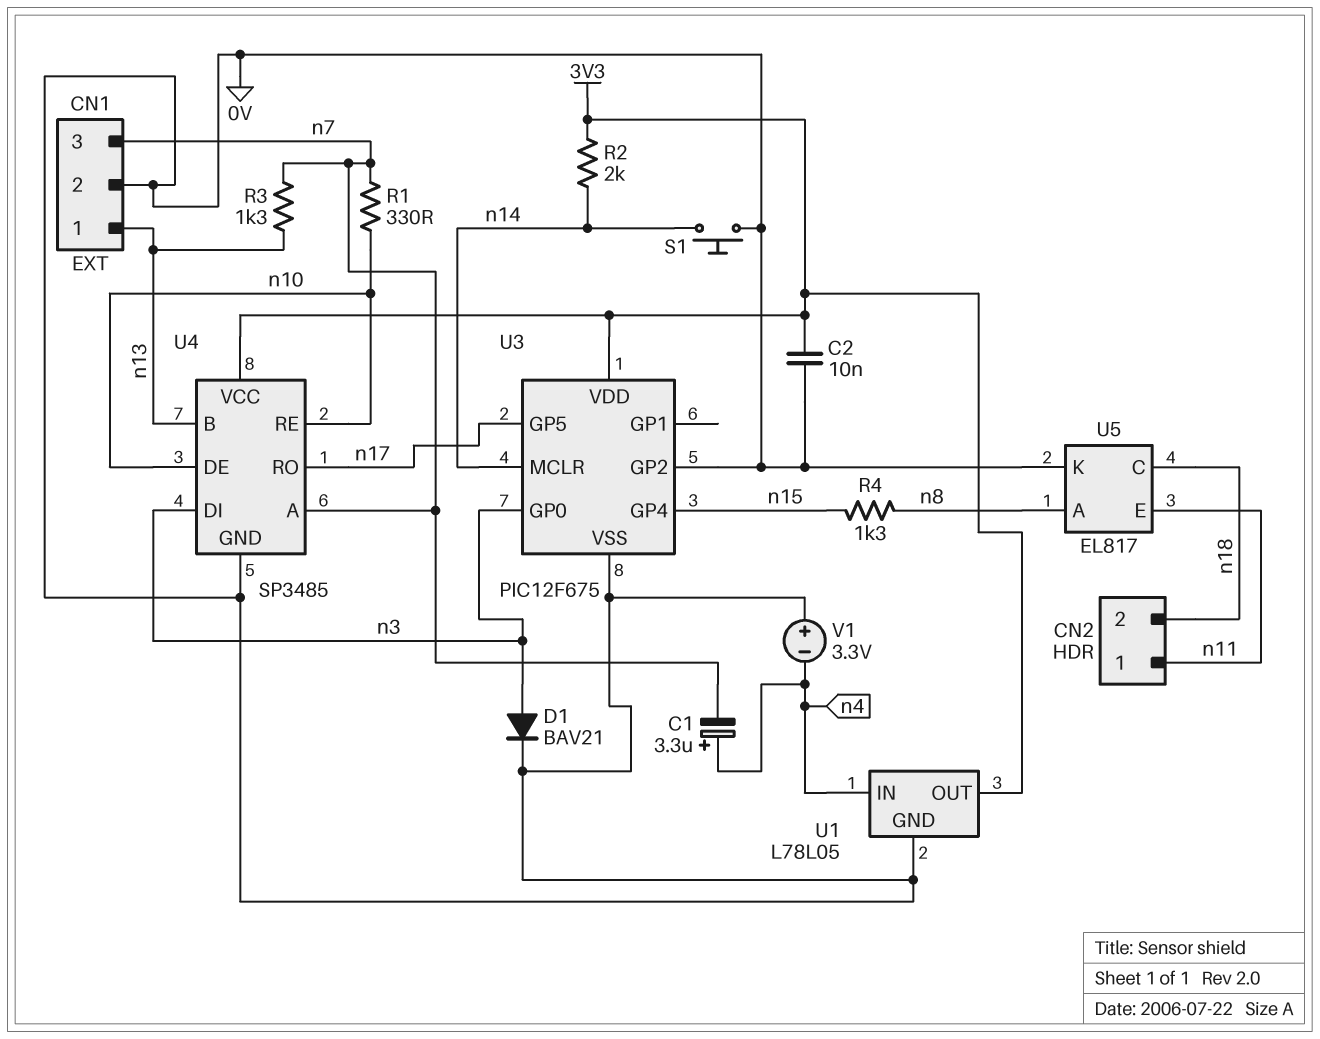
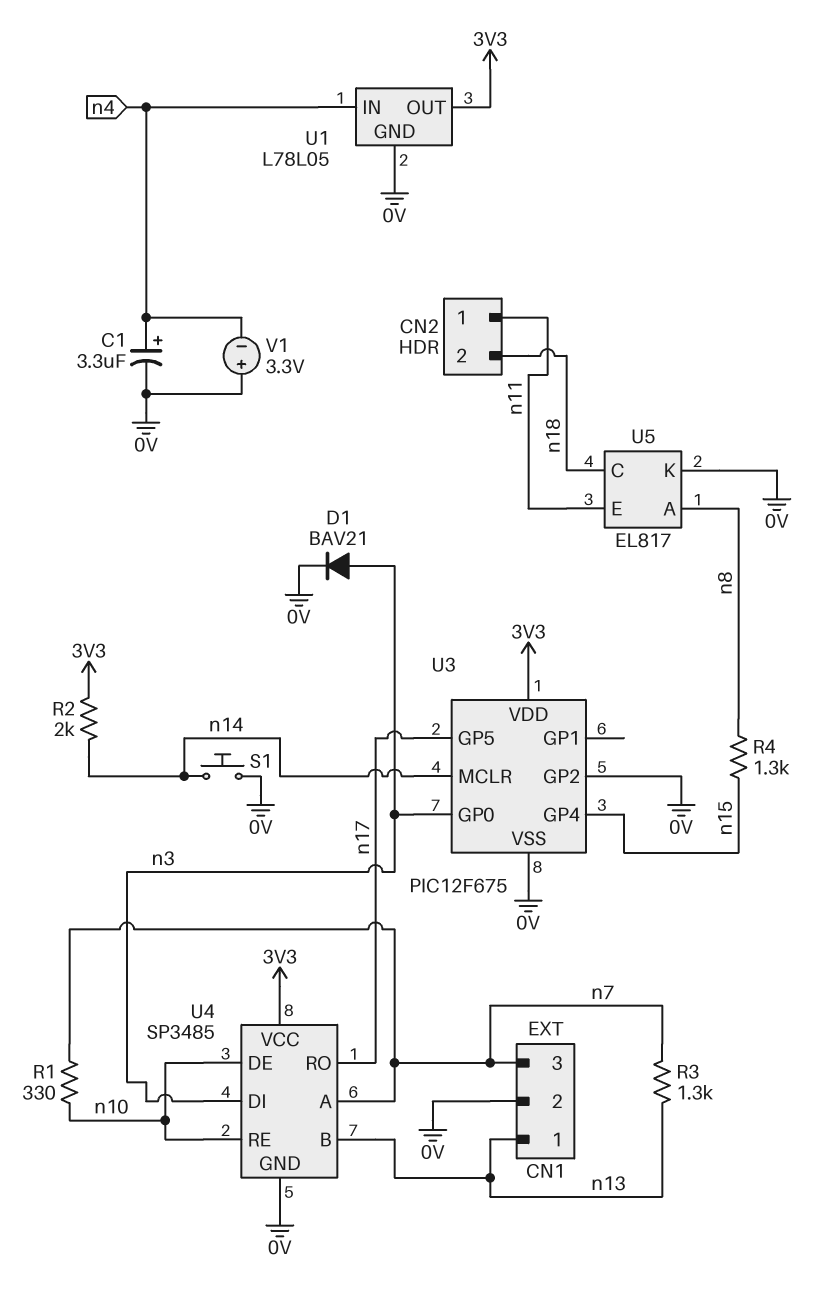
C1: 3.3uF (plus n4, minus n7) -> 3.3uF (plus n4, minus 0V)
C2: 10nF (0V, 3V3) -> none

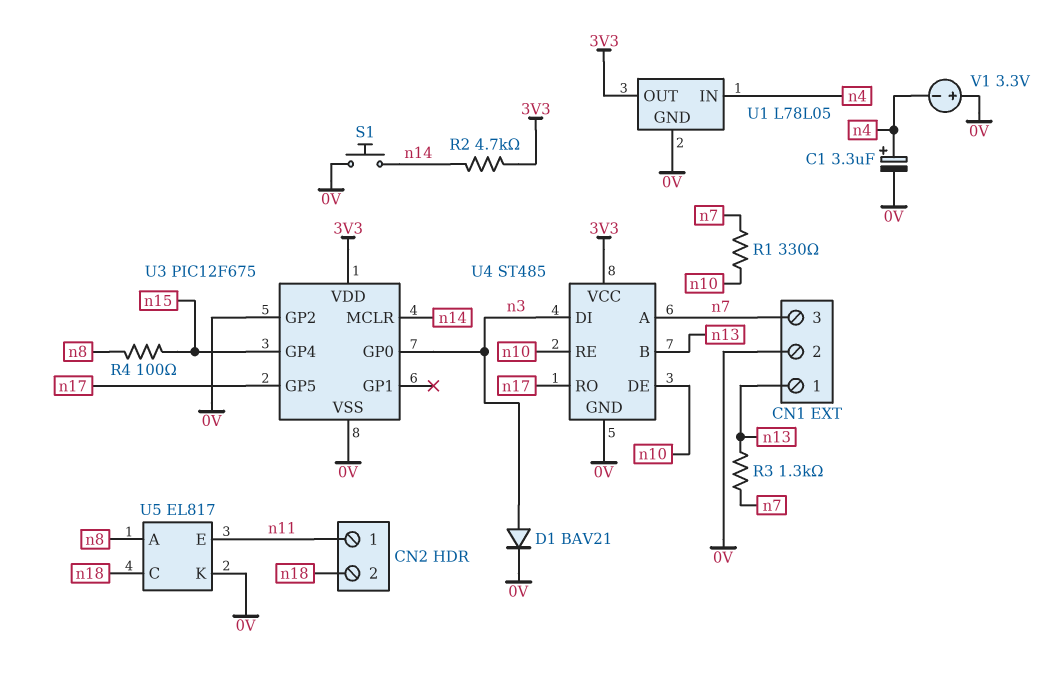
R2: 2k (3V3, n14) -> 4.7k (3V3, n14)
R4: 1.3k (n8, n15) -> 100 (n8, n15)
U4: SP3485 -> ST485

